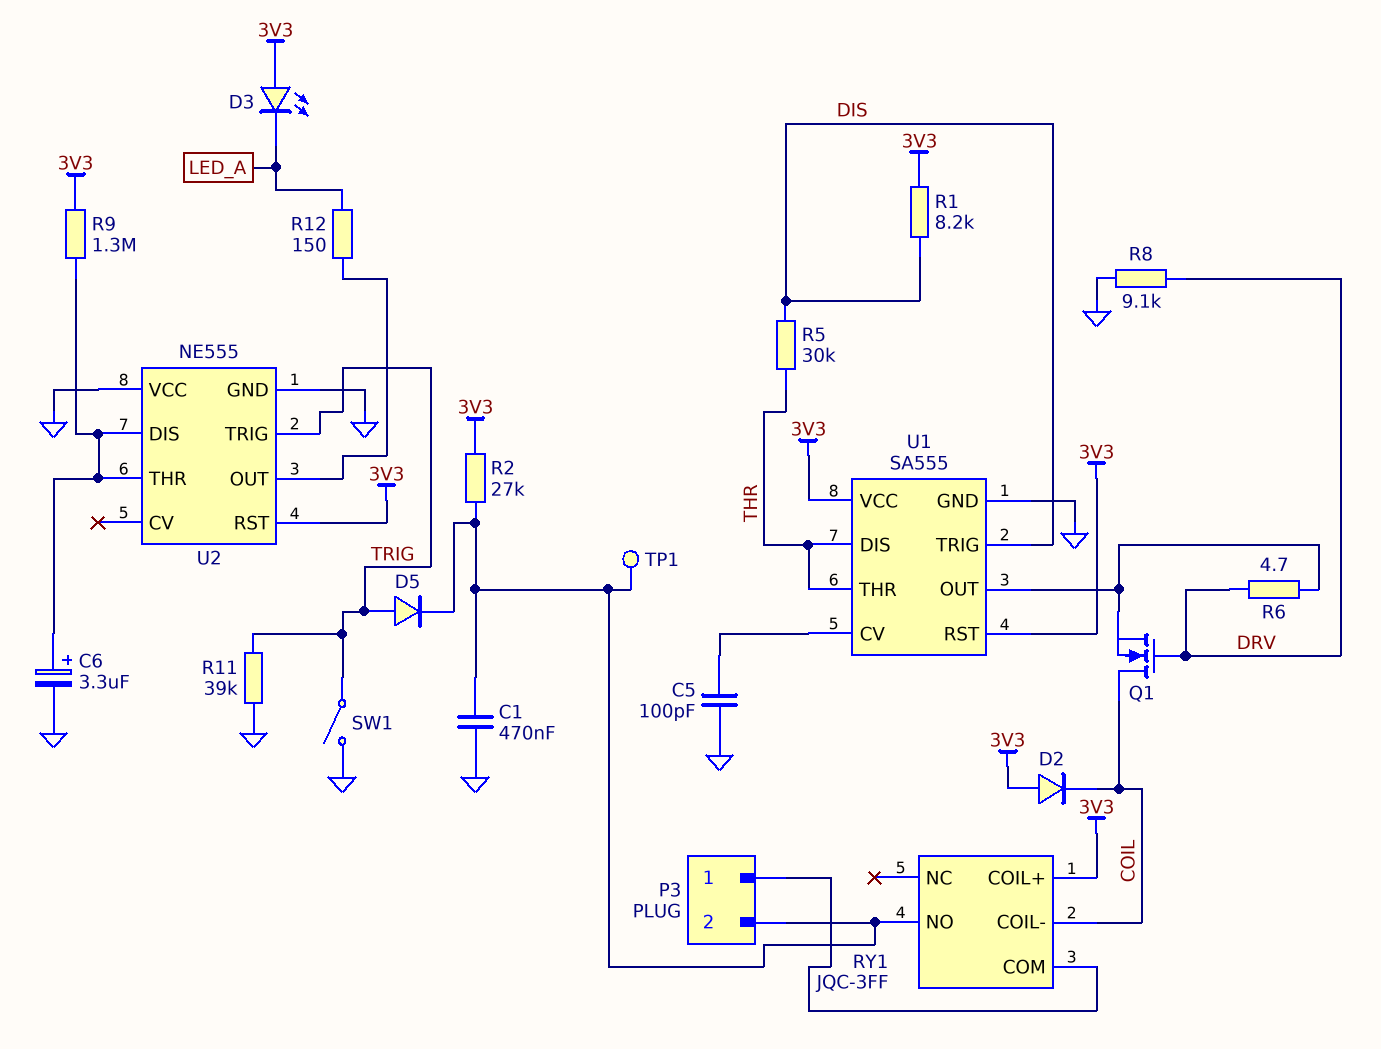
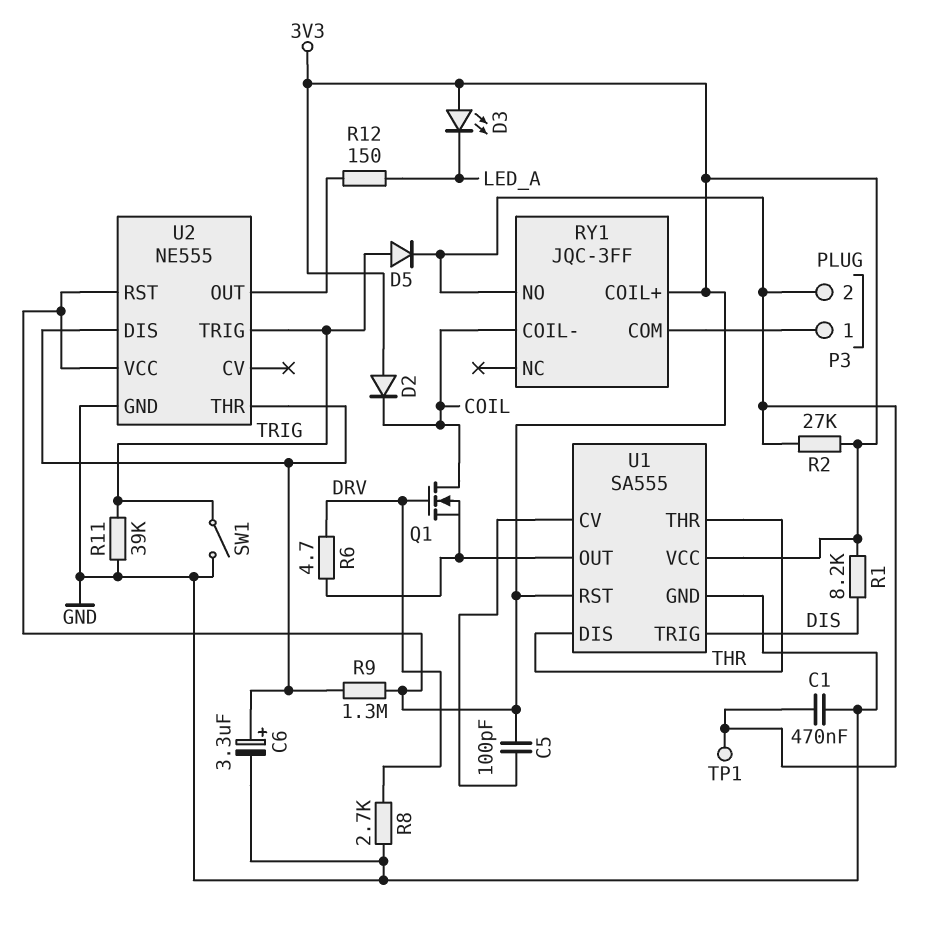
C5: 100pF (GND, U1/CV) -> 100pF (3V3, U1/CV)
R5: 30k (DIS, THR) -> none
R8: 9.1k (DRV, GND) -> 2.7k (DRV, GND)
U2 pin VCC: GND -> 3V3

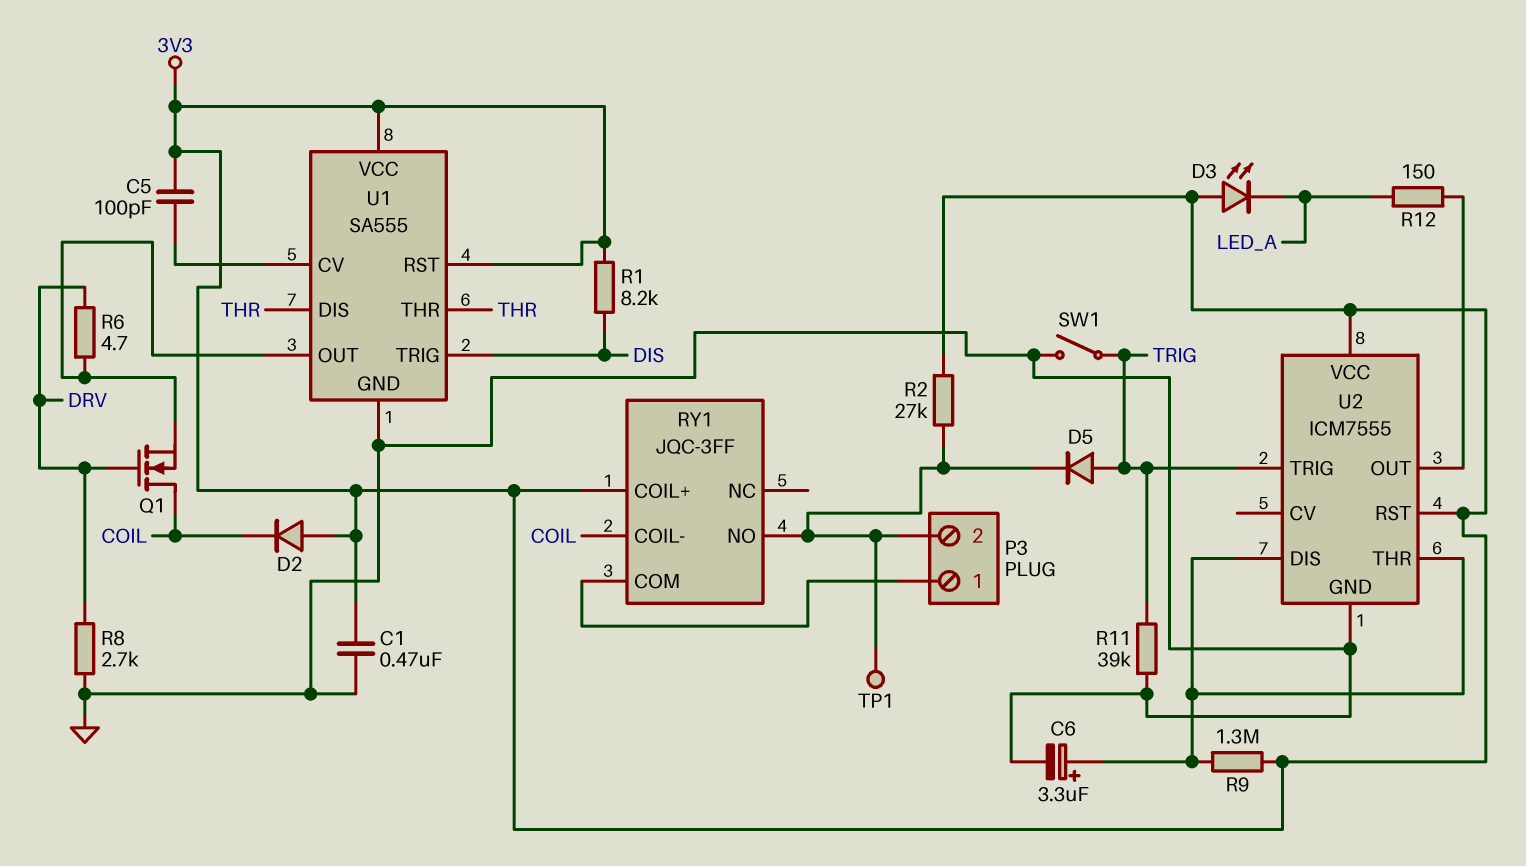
C1: 470nF (GND, P3/2) -> 470nF (3V3, GND)
U2: NE555 -> ICM7555

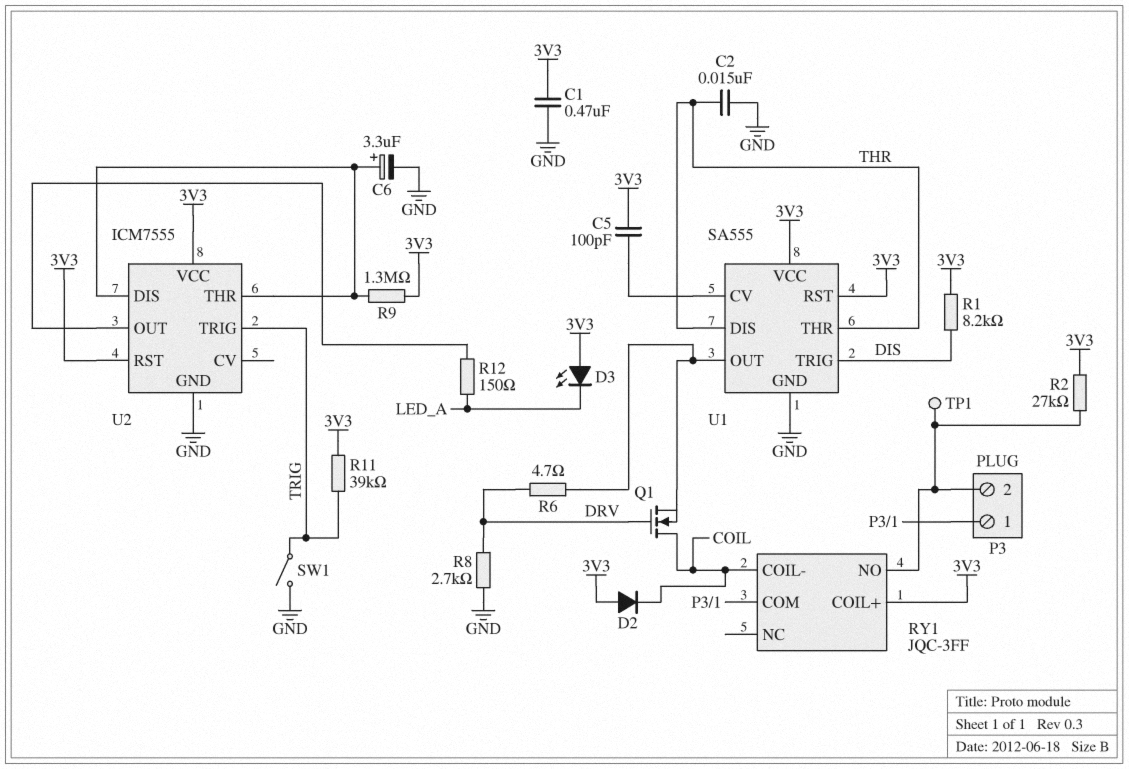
C2: none -> 15nF (GND, THR)
D5: diode (A TRIG, K P3/2) -> none
R11: 39k (GND, TRIG) -> 39k (3V3, TRIG)

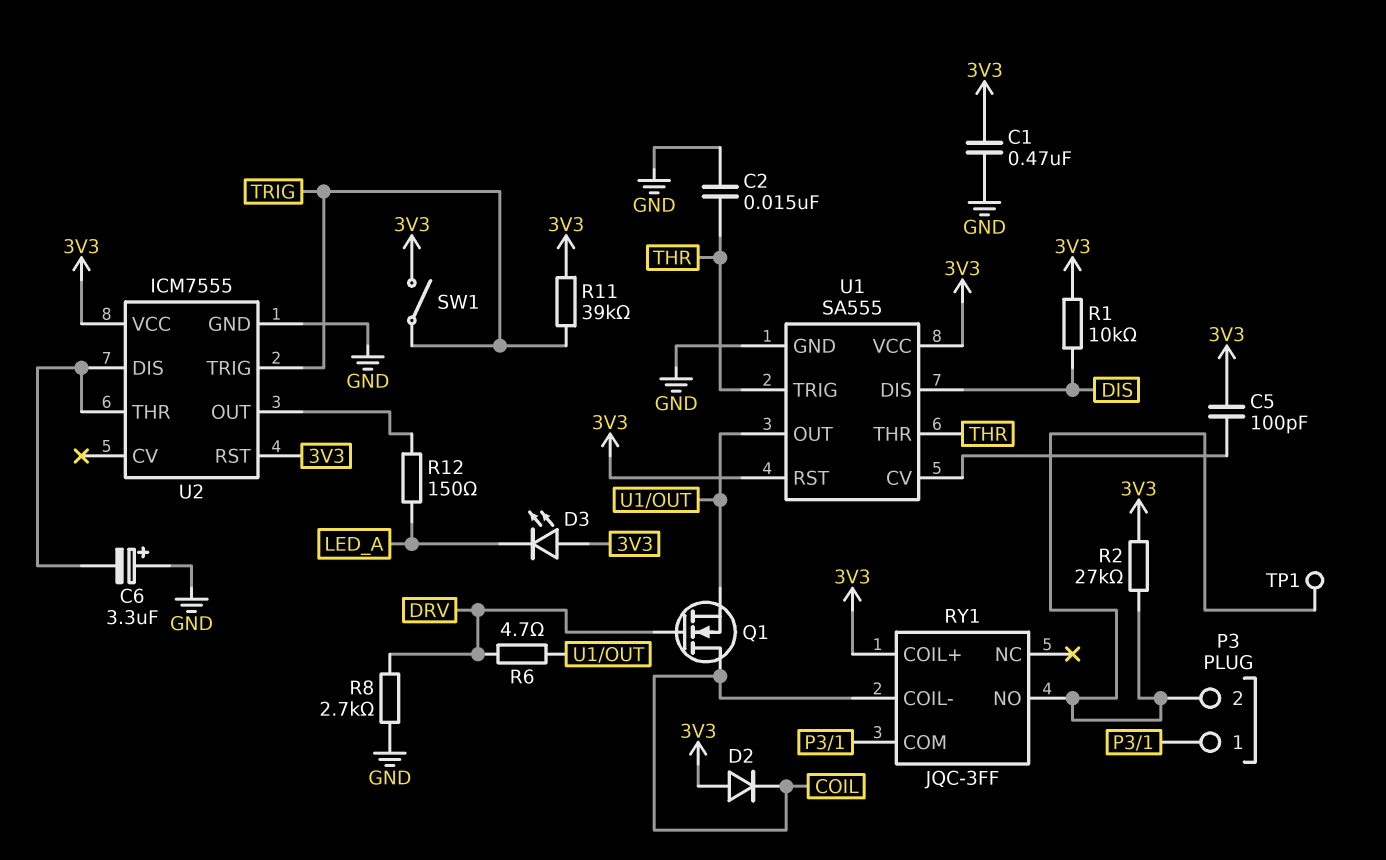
C6: 3.3uF (plus U2/DIS, minus GND) -> 3.3uF (plus GND, minus U2/DIS)
R1: 8.2k (3V3, DIS) -> 10k (3V3, DIS)
R9: 1.3M (3V3, U2/DIS) -> none
SW1: switch (GND, TRIG) -> switch (3V3, TRIG)
U1 pin DIS: THR -> DIS
U1 pin TRIG: DIS -> THR

